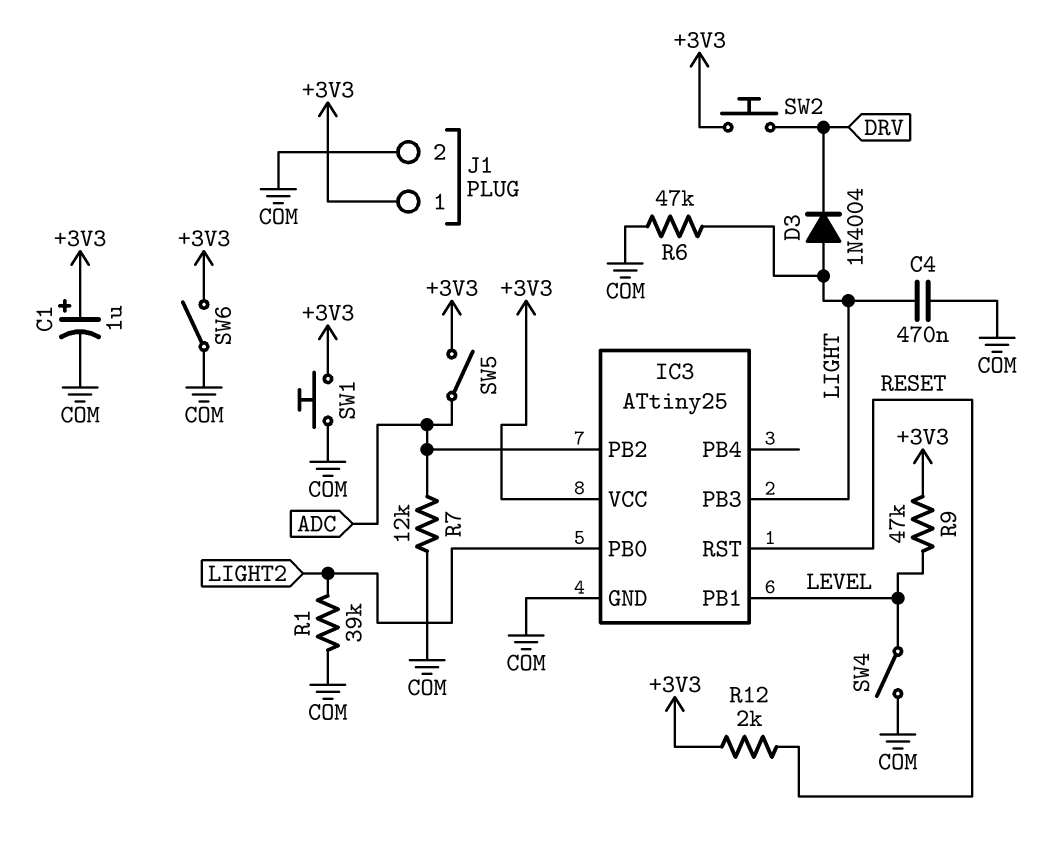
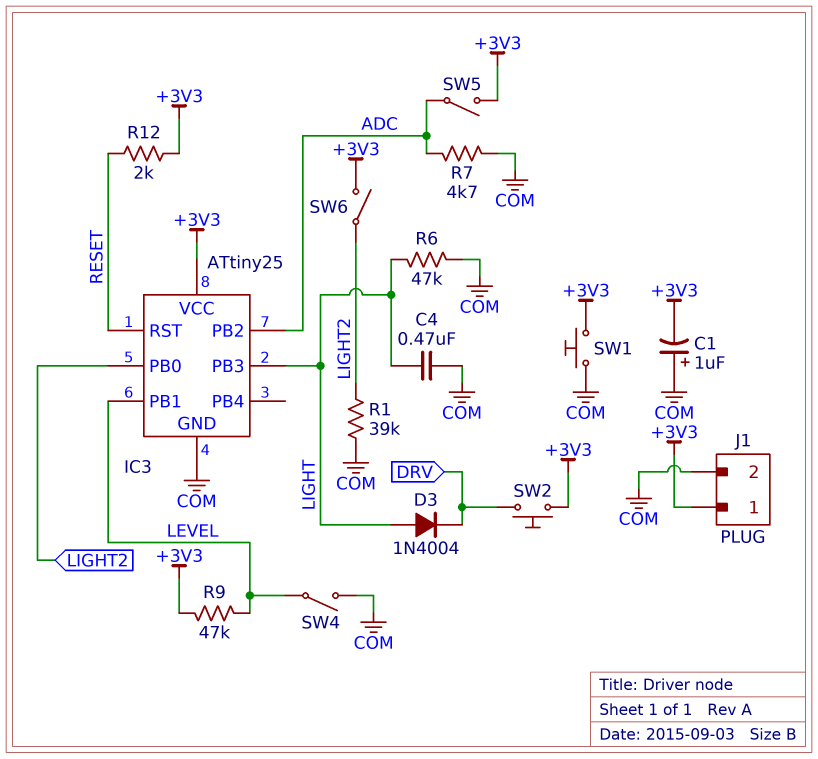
C1: 1uF (plus +3V3, minus COM) -> 1uF (plus COM, minus +3V3)
R7: 12k (ADC, COM) -> 4.7k (ADC, COM)
SW6: switch (+3V3, COM) -> switch (+3V3, LIGHT2)

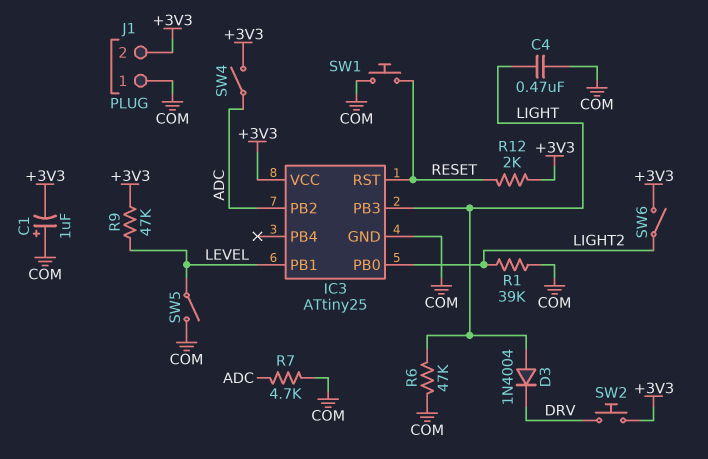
J1 pin 1: +3V3 -> COM
J1 pin 2: COM -> +3V3
SW1: button (+3V3, COM) -> button (COM, RESET)
SW4: switch (COM, LEVEL) -> switch (+3V3, ADC)
SW5: switch (+3V3, ADC) -> switch (COM, LEVEL)

